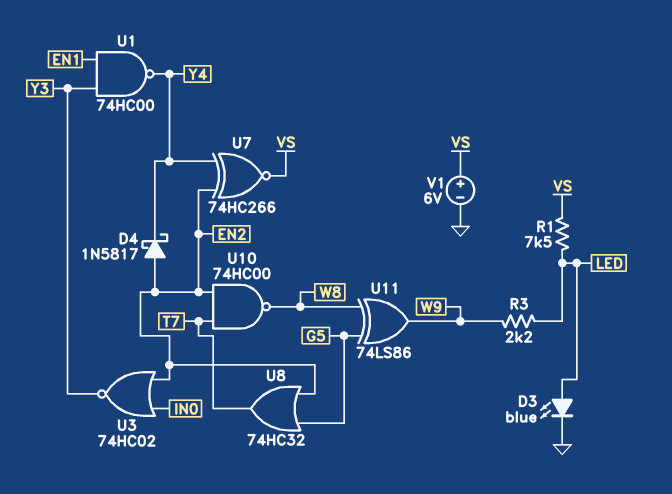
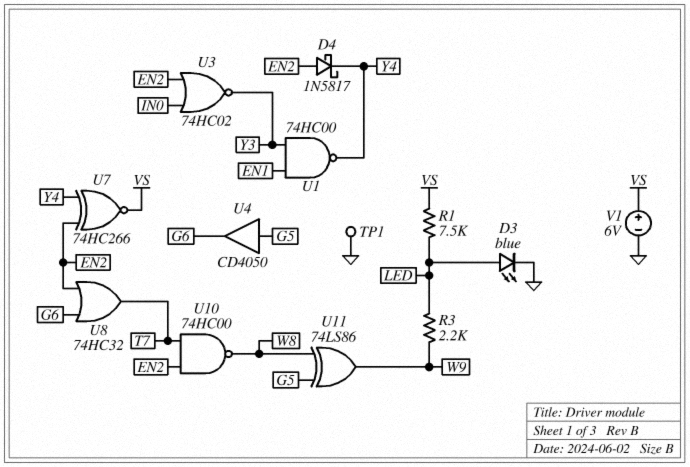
TP1: none -> test point (GND)
U4: none -> buffer CD4050 (in G5, out G6)
U8: OR 74HC32 (in EN2, in G5, out T7) -> OR 74HC32 (in EN2, in G6, out T7)

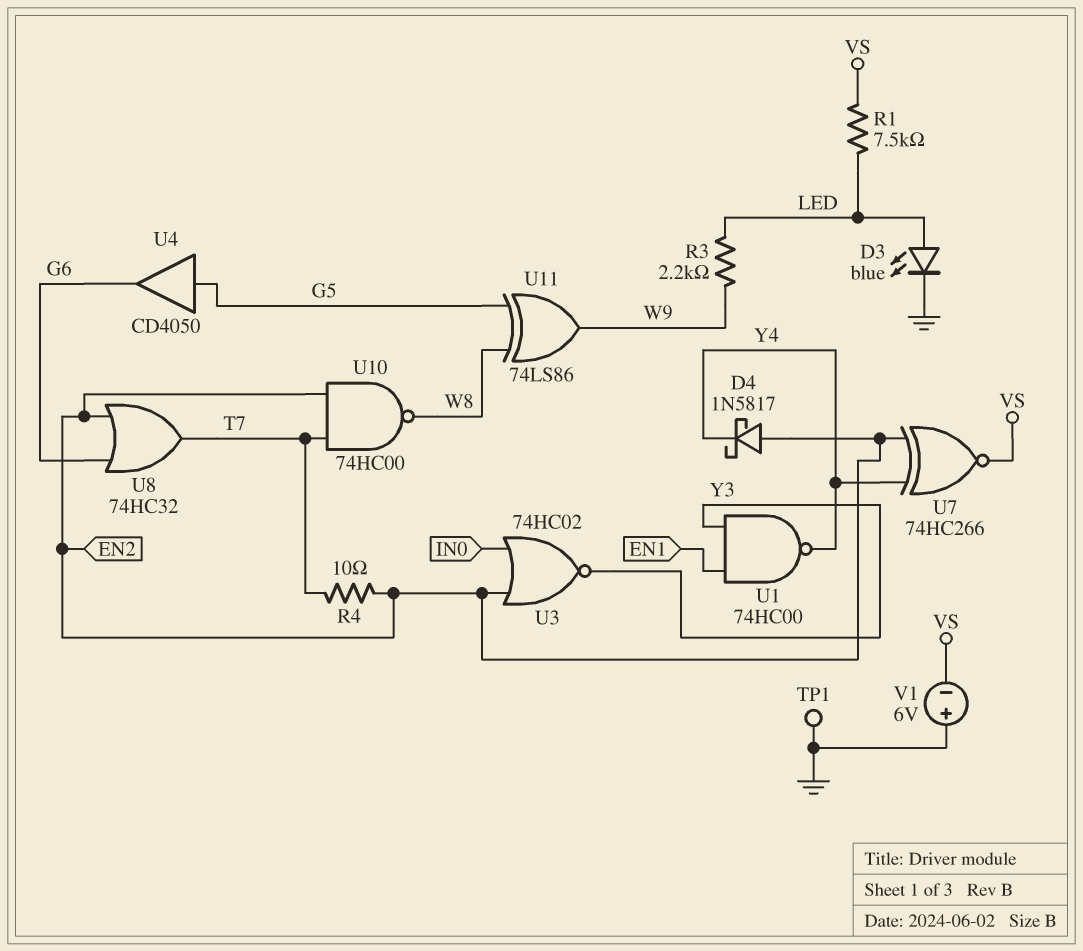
R4: none -> 10 (EN2, T7)
V1: 6V (plus VS, minus GND) -> 6V (plus GND, minus VS)

